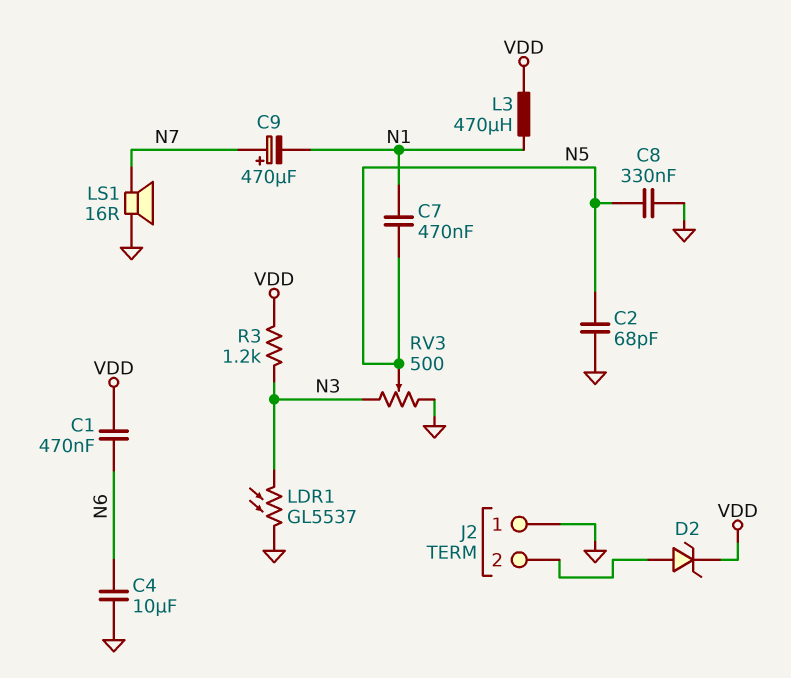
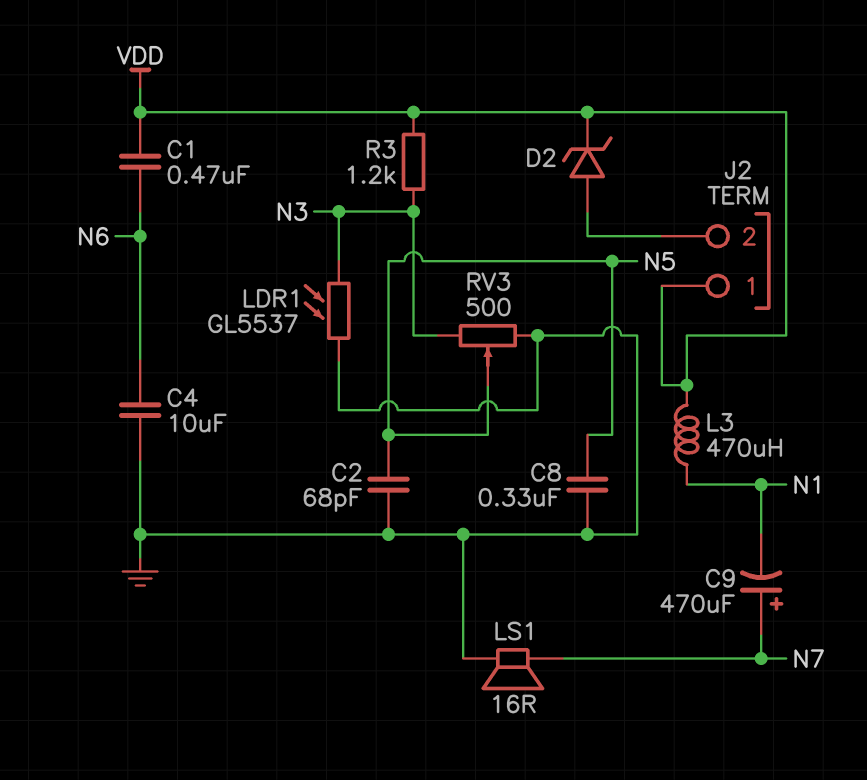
C7: 470nF (N1, N5) -> none
J2 pin 1: GND -> VDD

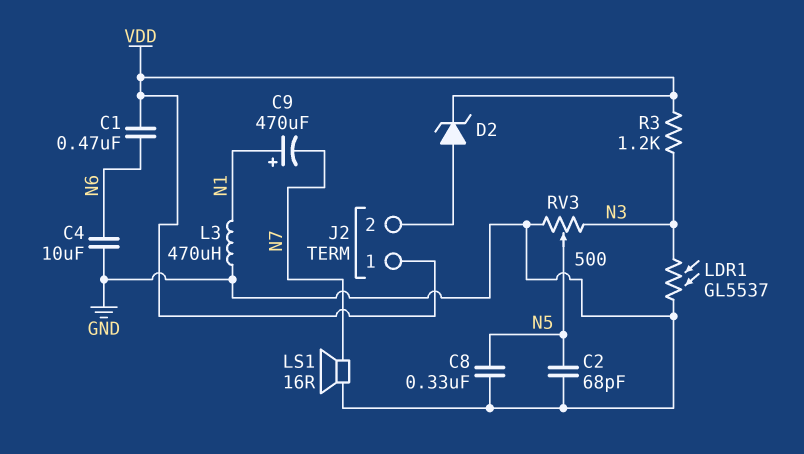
C9: 470uF (plus N7, minus N1) -> 470uF (plus N1, minus N7)
L3: 470uH (N1, VDD) -> 470uH (GND, N1)

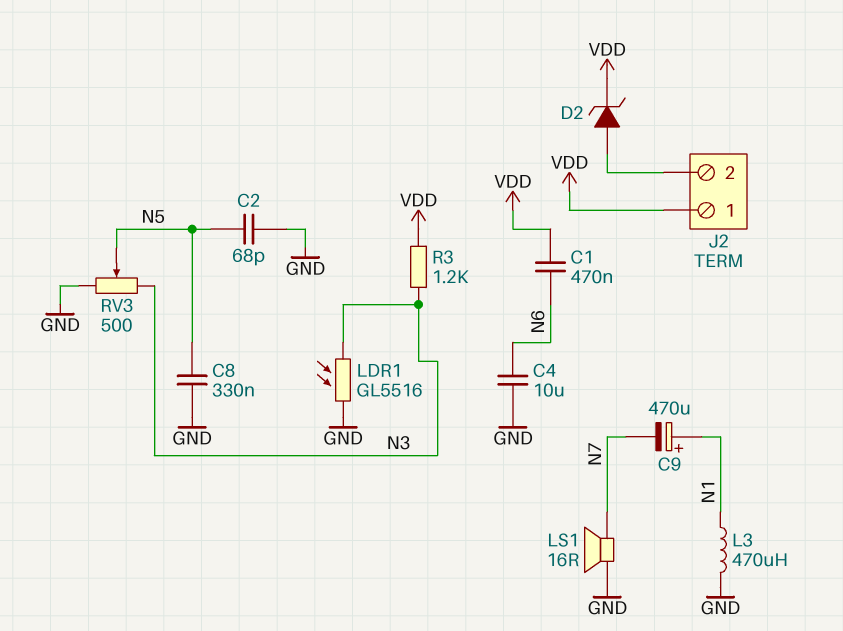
LDR1: GL5537 (GND, N3) -> GL5516 (GND, N3)

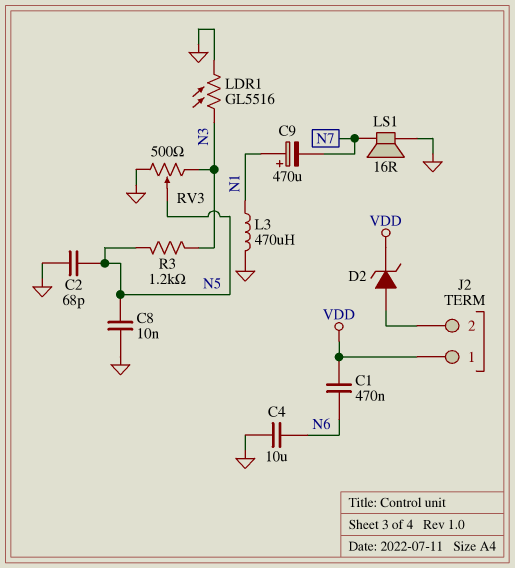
C8: 330nF (GND, N5) -> 10nF (GND, N5)
R3: 1.2k (N3, VDD) -> 1.2k (N3, N5)

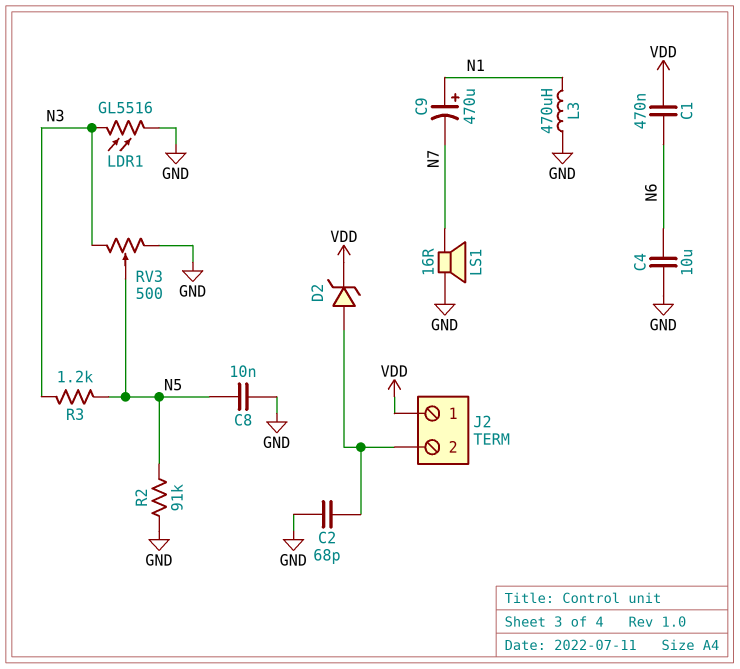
C2: 68pF (GND, N5) -> 68pF (GND, J2/2)
R2: none -> 91k (GND, N5)

